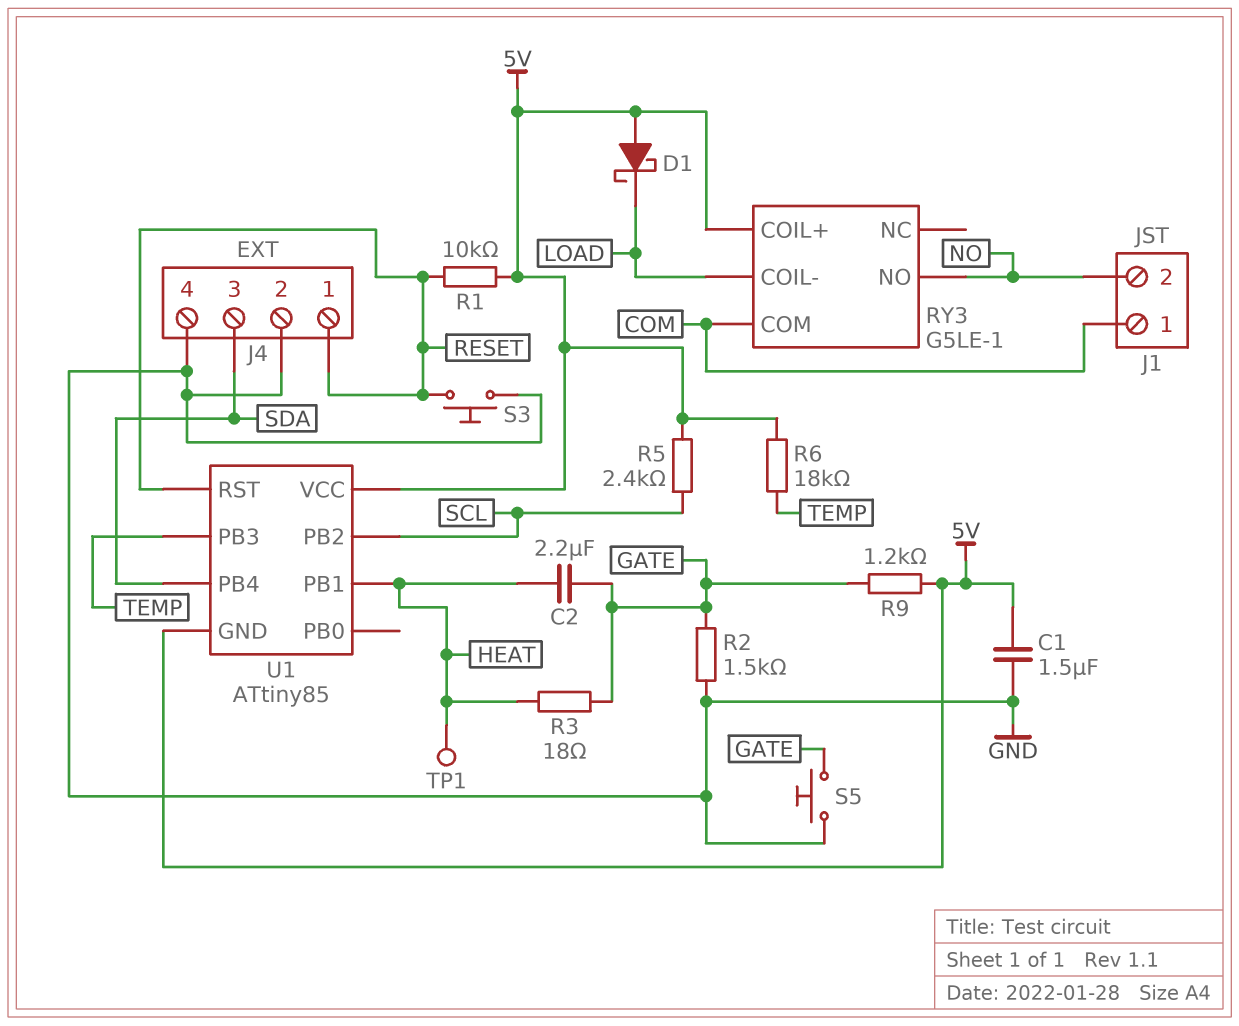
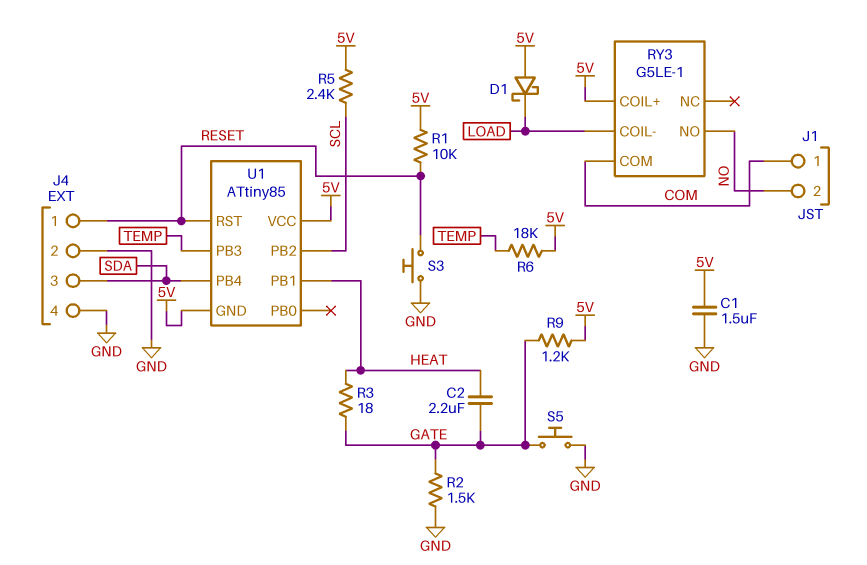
TP1: test point (HEAT) -> none

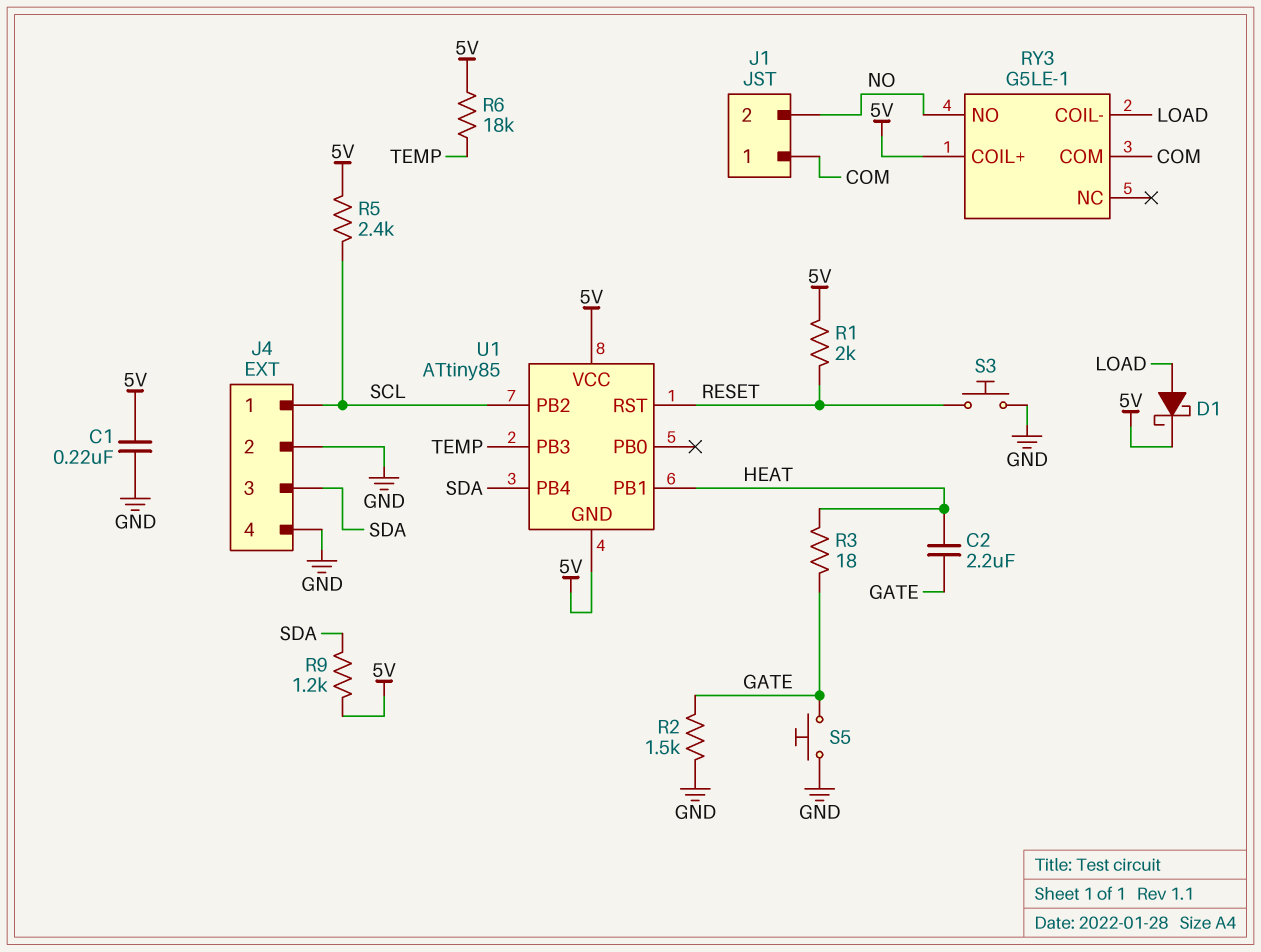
C1: 1.5uF (5V, GND) -> 220nF (5V, GND)
D1: schottky (A 5V, K LOAD) -> schottky (A LOAD, K 5V)
J4 pin 1: RESET -> SCL
R1: 10k (5V, RESET) -> 2k (5V, RESET)
R9: 1.2k (5V, GATE) -> 1.2k (5V, SDA)

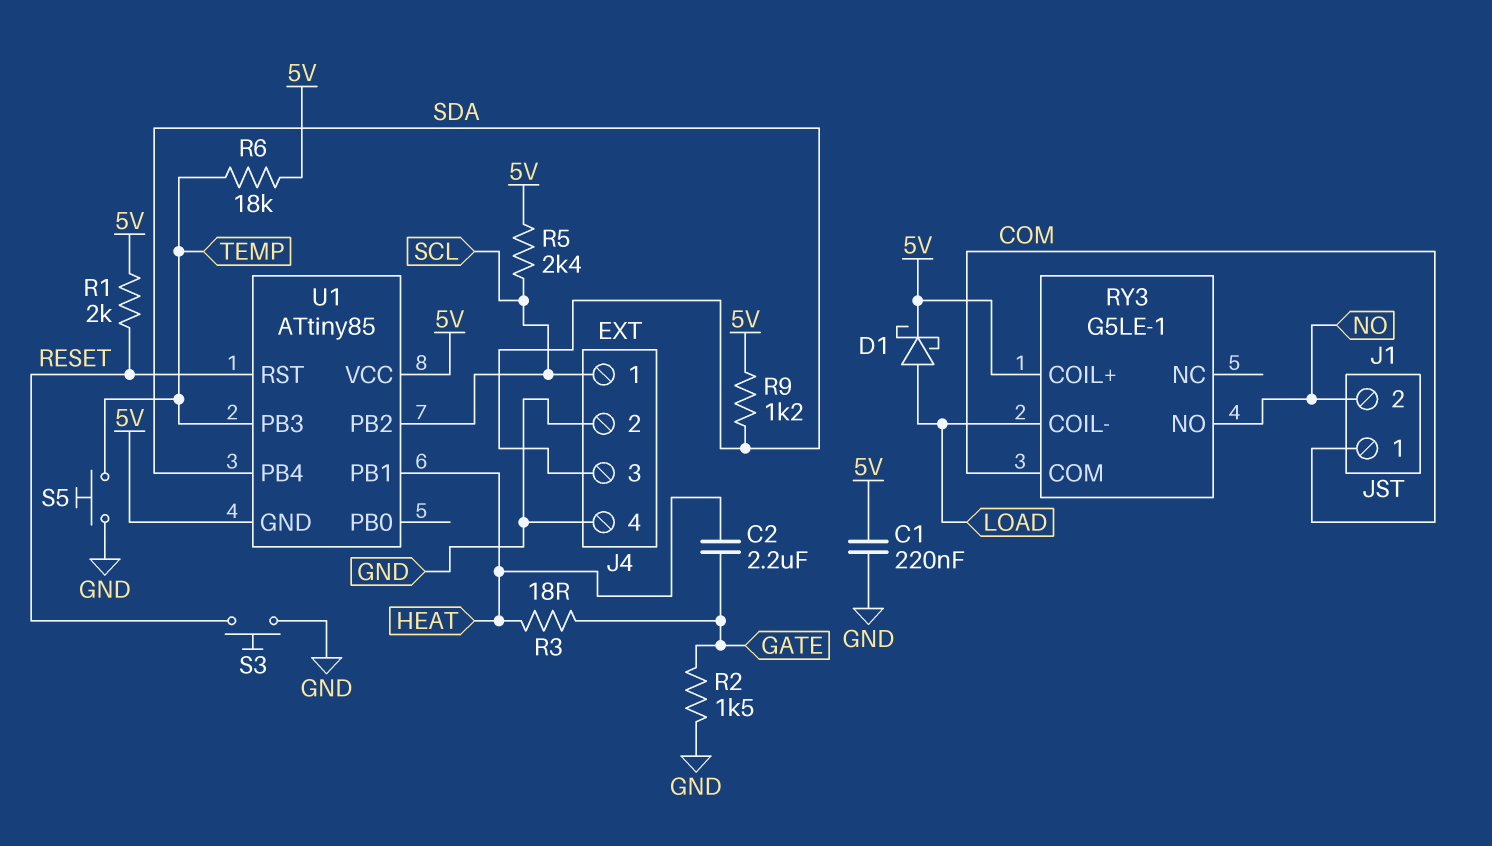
S5: button (GATE, GND) -> button (GND, TEMP)

